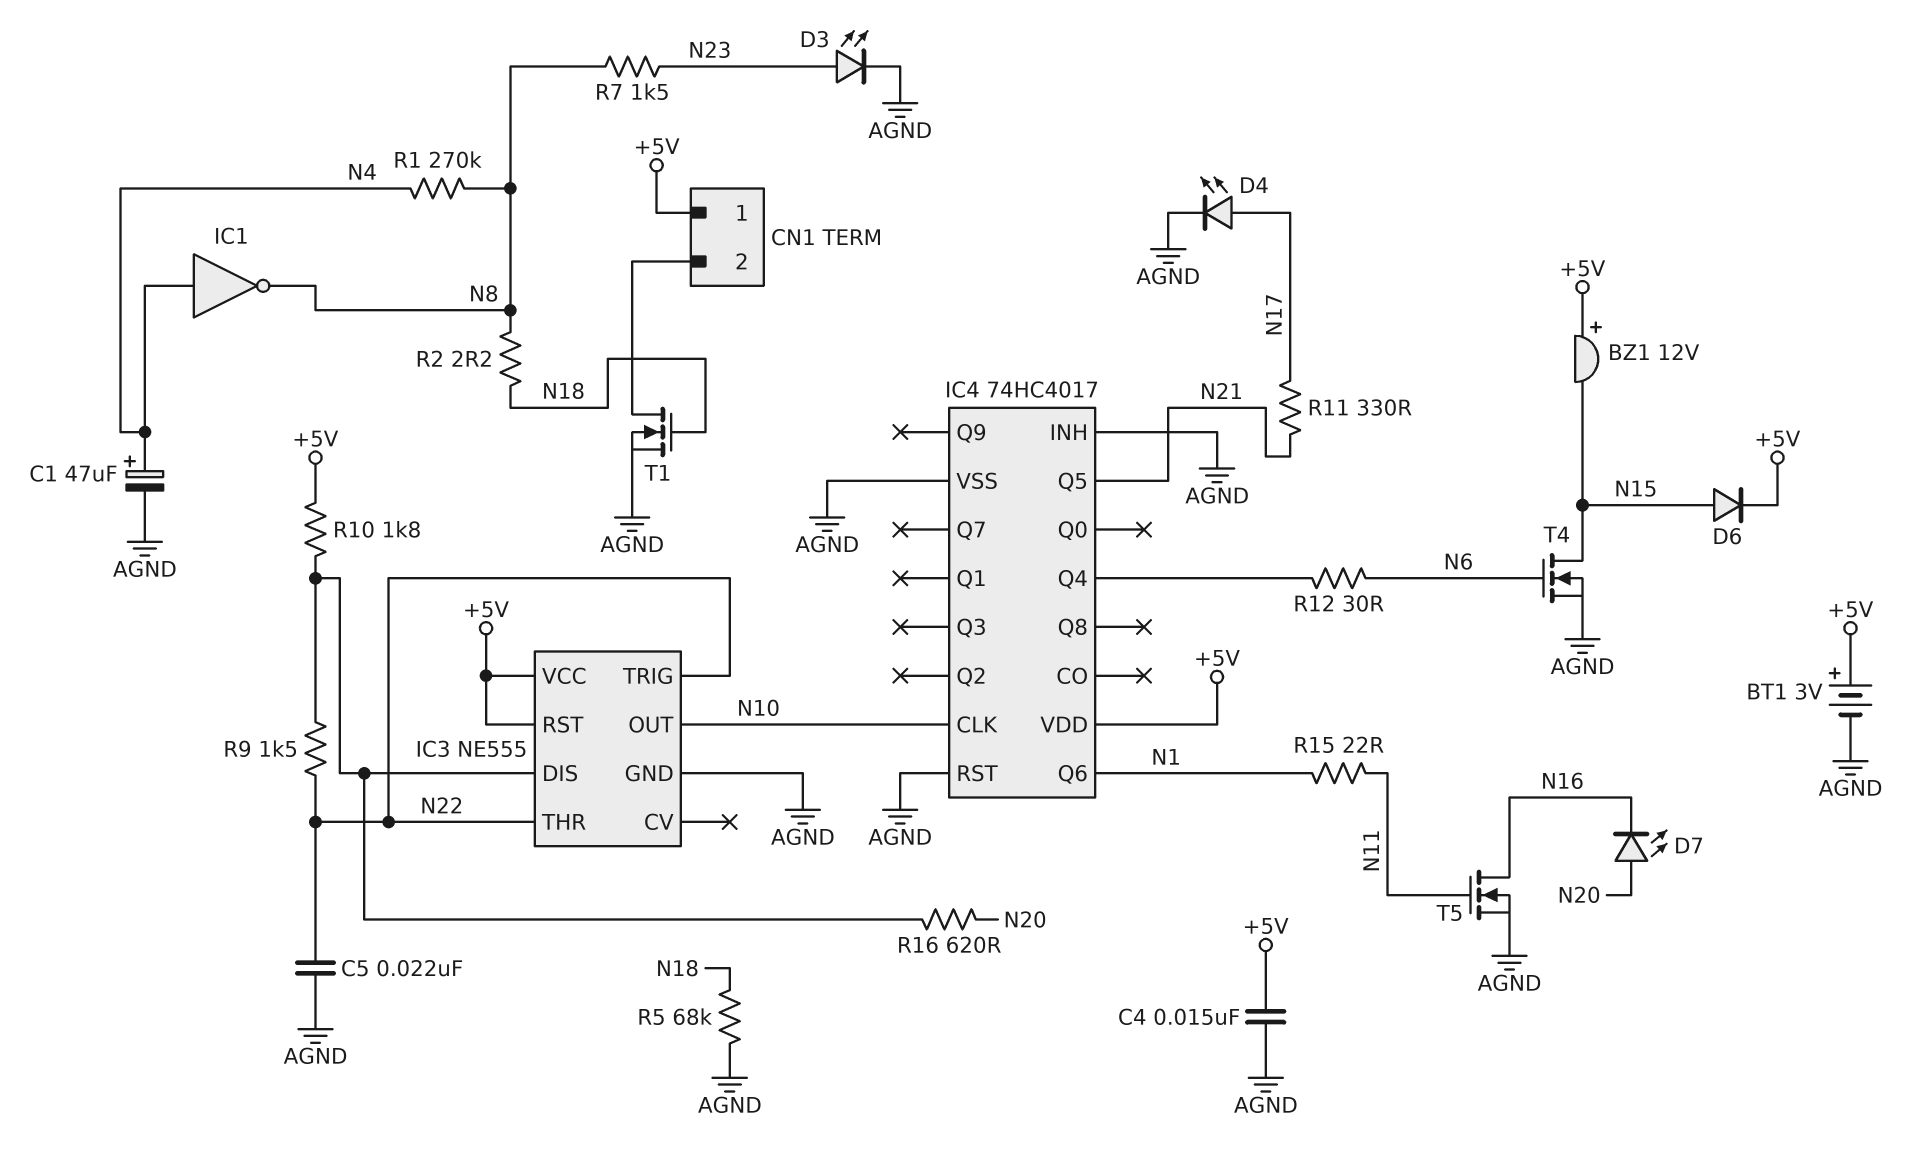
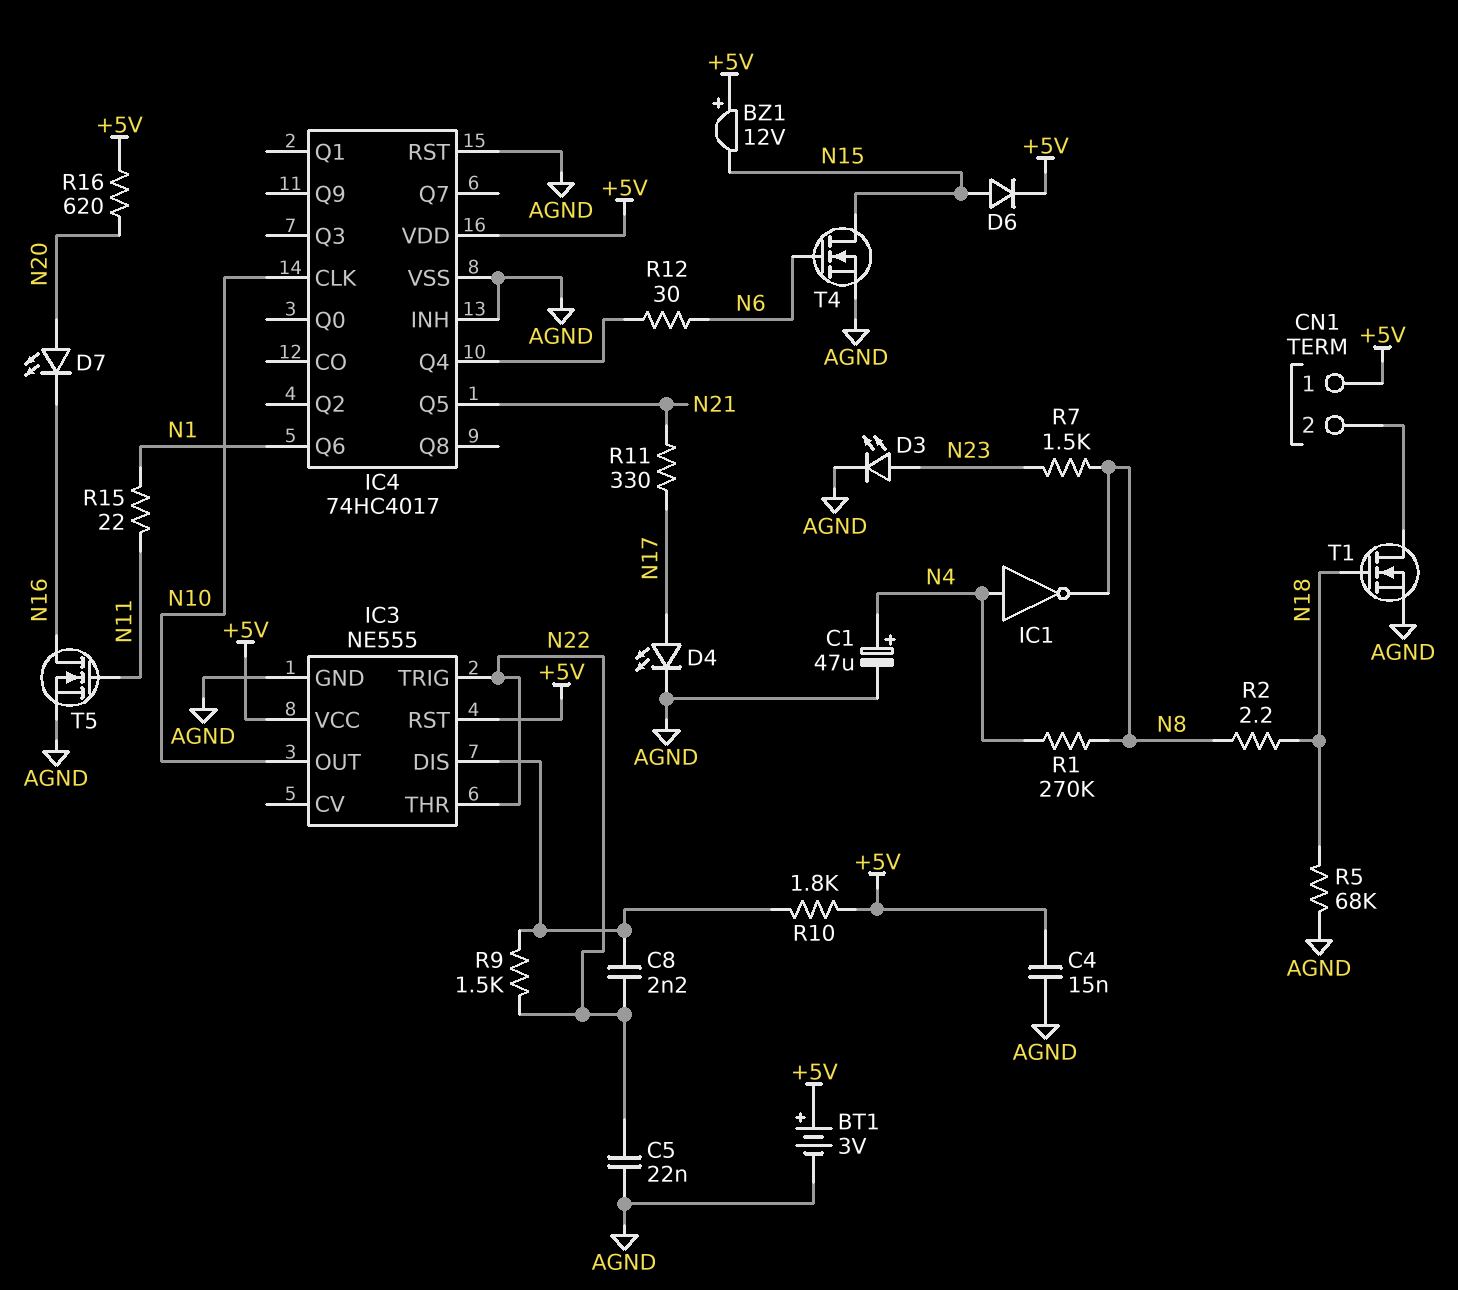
C8: none -> 2.2nF (IC3/DIS, N22)
R16: 620 (IC3/DIS, N20) -> 620 (+5V, N20)

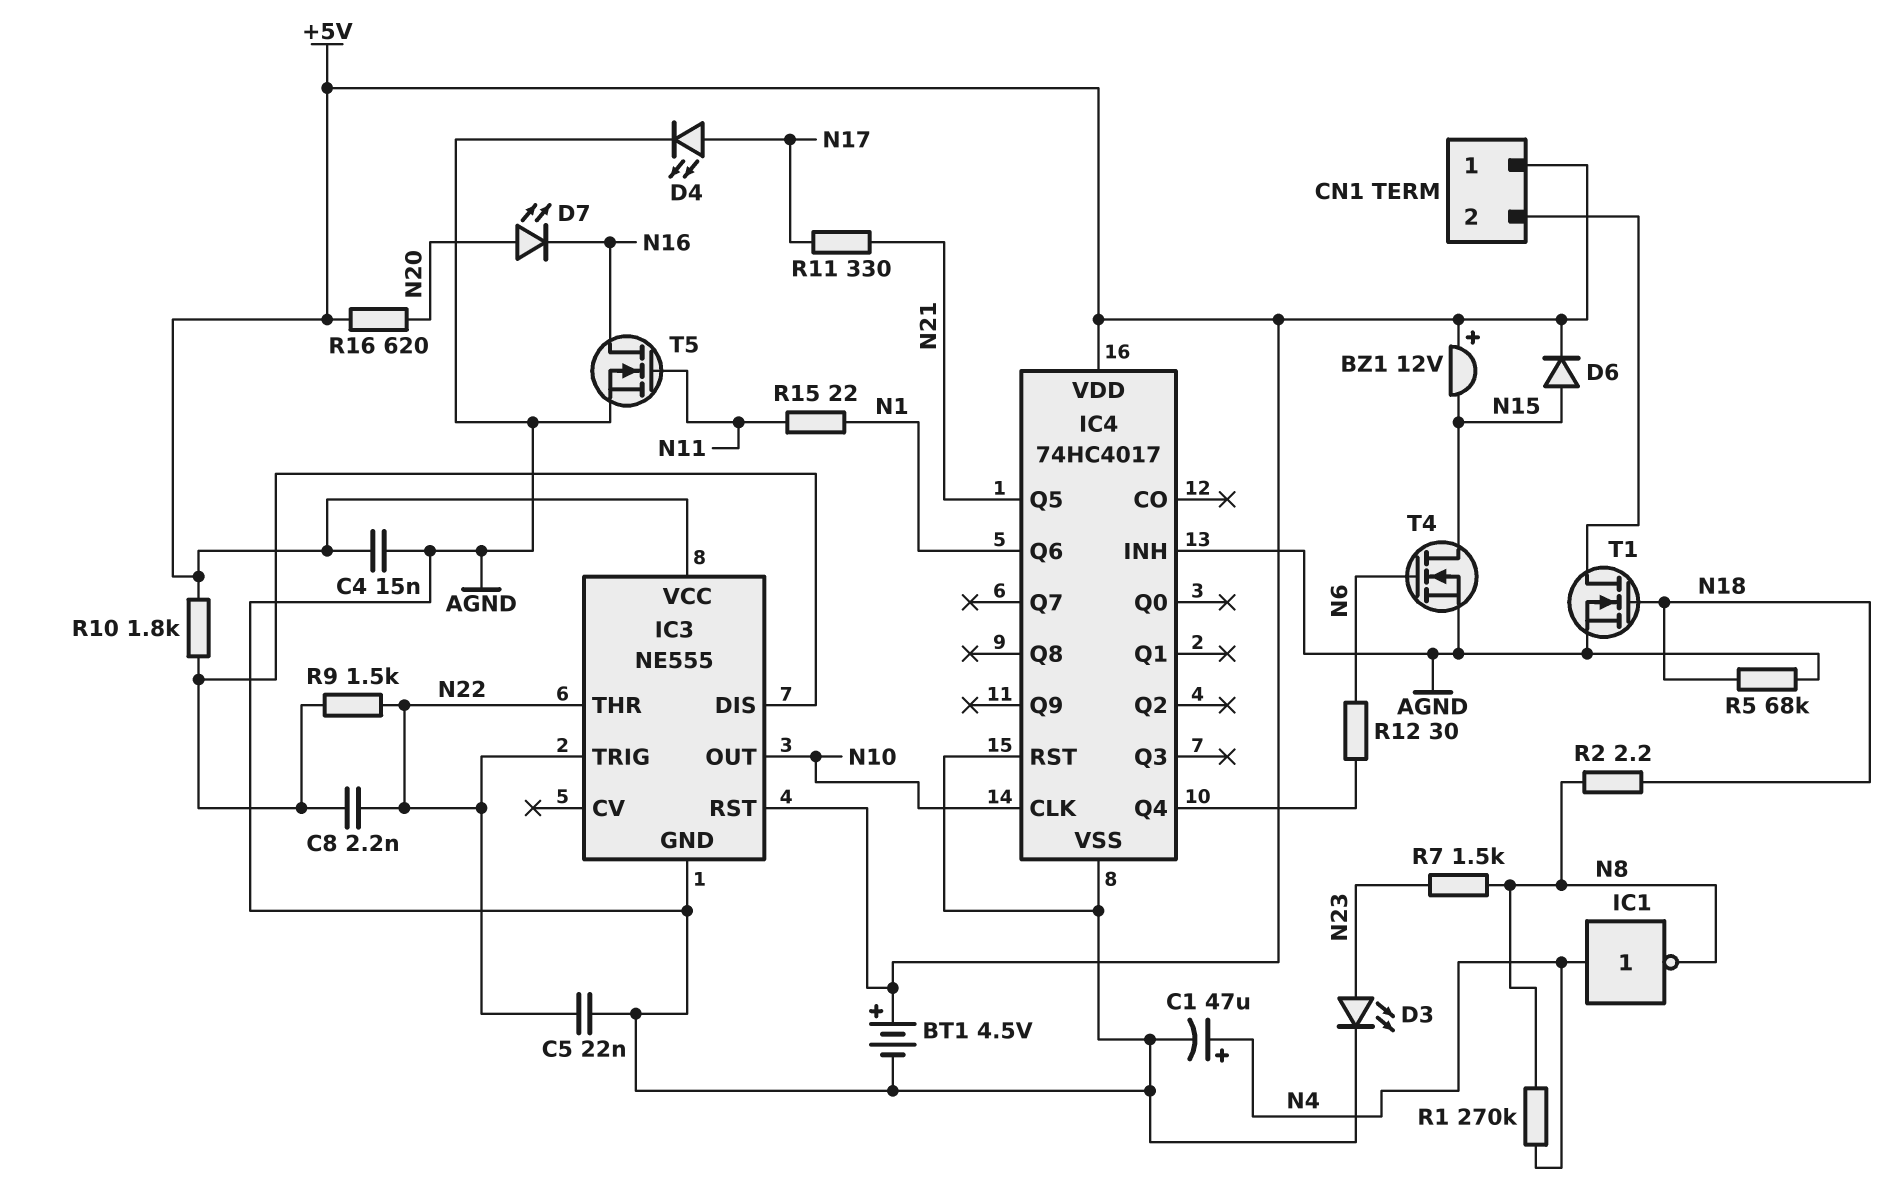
BT1: 3V (plus +5V, minus AGND) -> 4.5V (plus +5V, minus AGND)

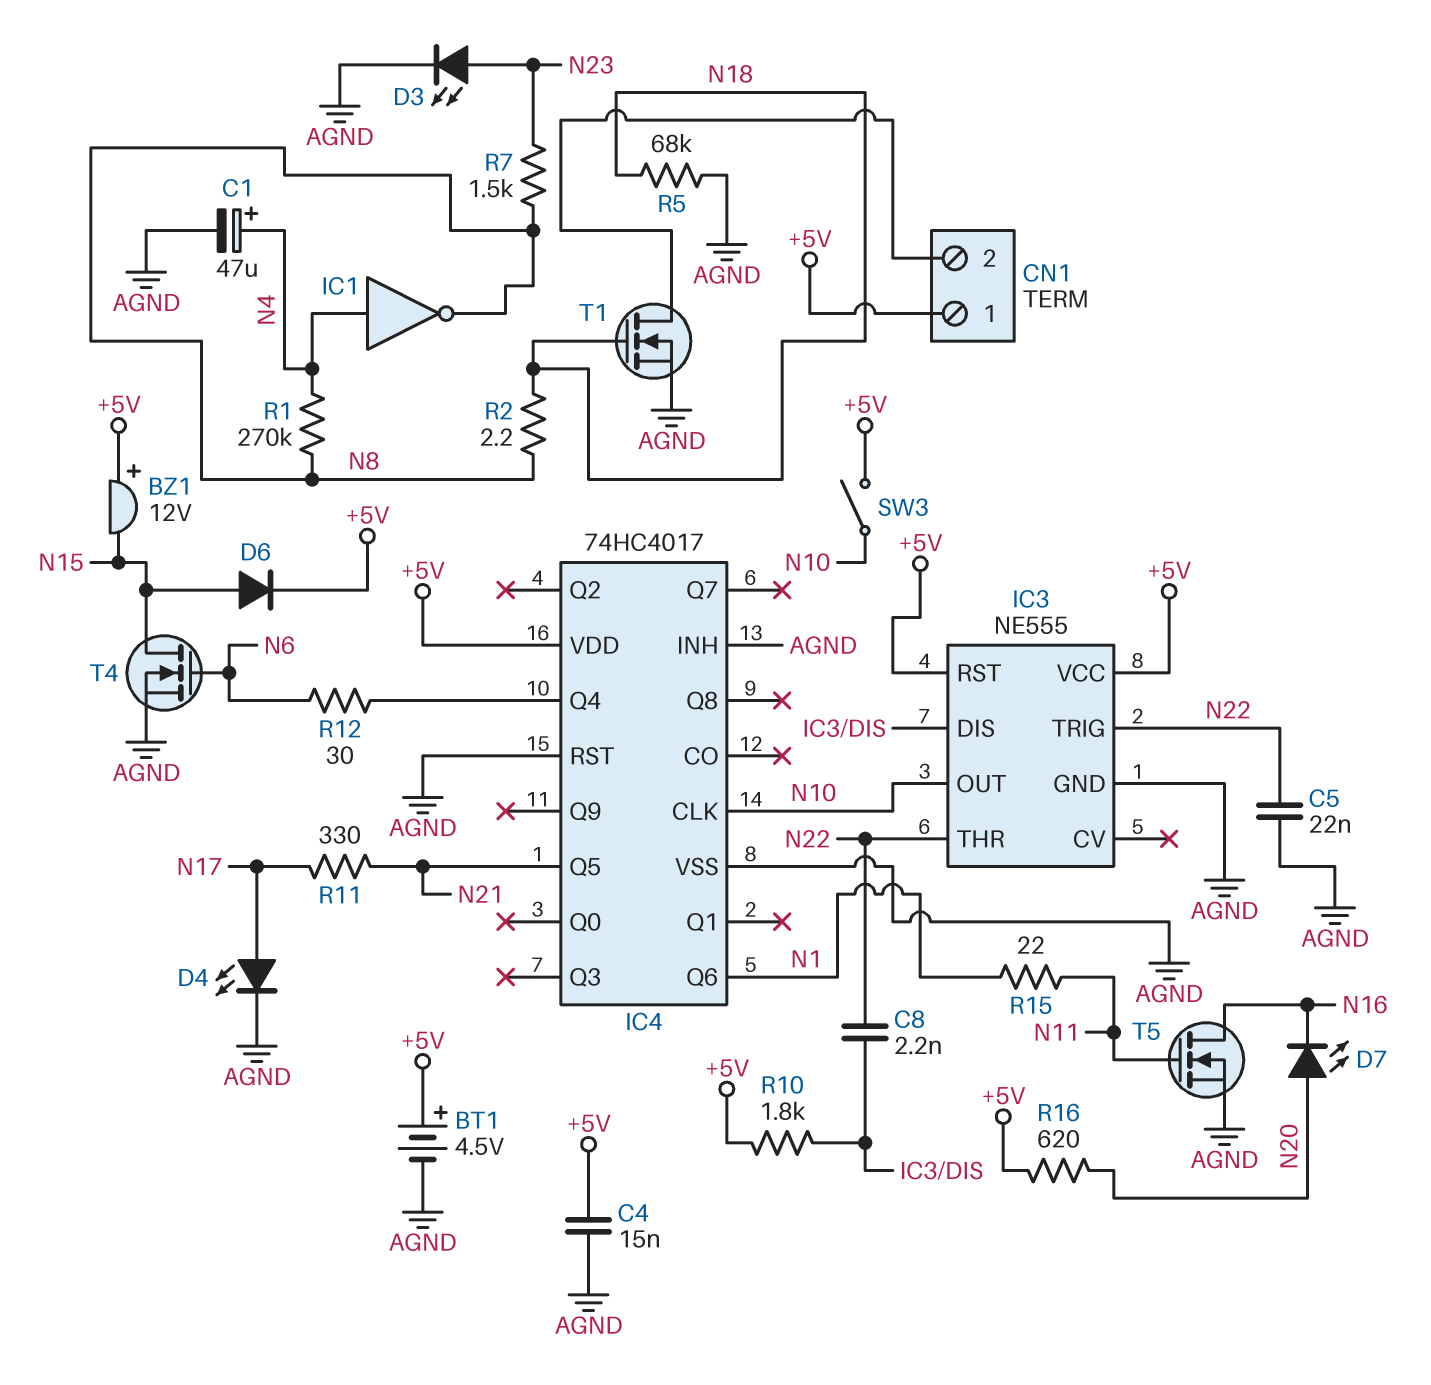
R9: 1.5k (IC3/DIS, N22) -> none
SW3: none -> switch (+5V, N10)

